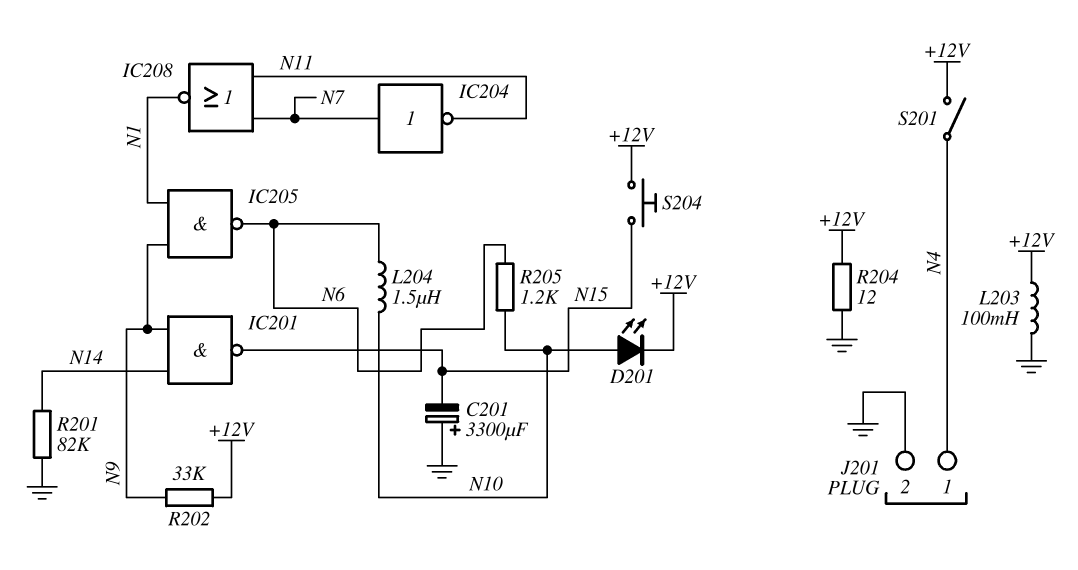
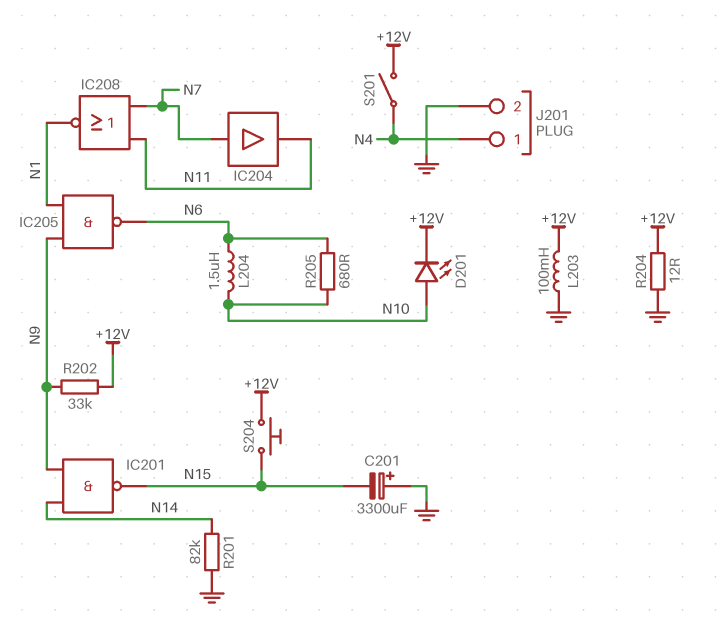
IC204: NOT (in N7, out N11) -> buffer (in N7, out N11)
R205: 1.2k (N6, N10) -> 680 (N6, N10)

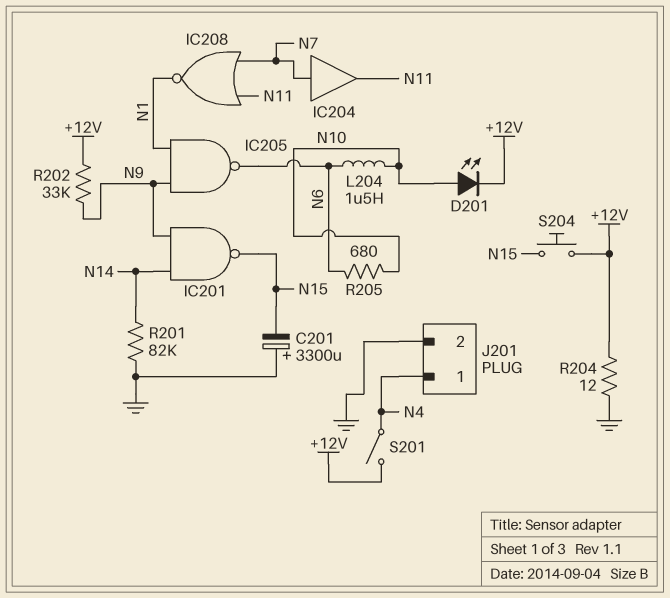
L203: 100mH (+12V, GND) -> none

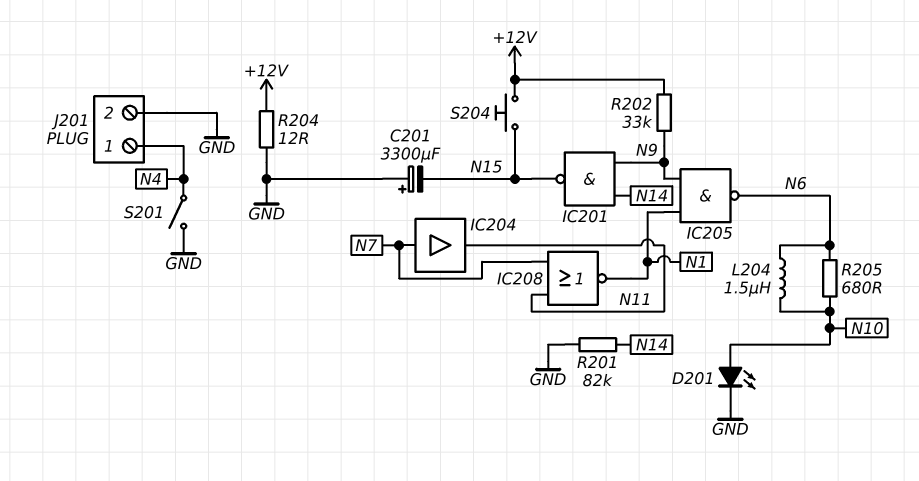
D201: LED (A N10, K +12V) -> LED (A N10, K GND)
S201: switch (+12V, N4) -> switch (GND, N4)

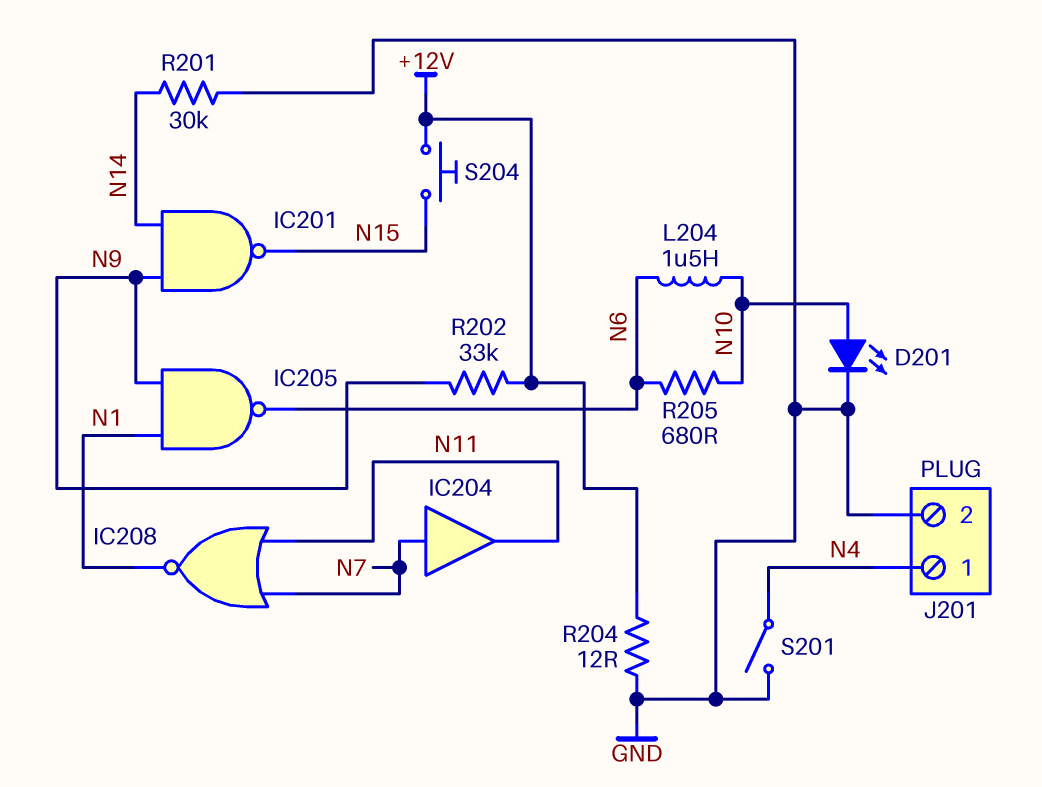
C201: 3300uF (plus GND, minus N15) -> none
R201: 82k (GND, N14) -> 30k (GND, N14)

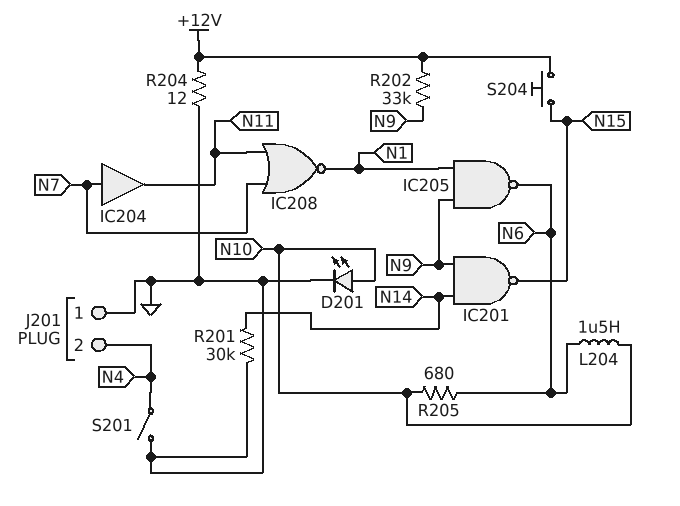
J201 pin 1: N4 -> GND
J201 pin 2: GND -> N4

